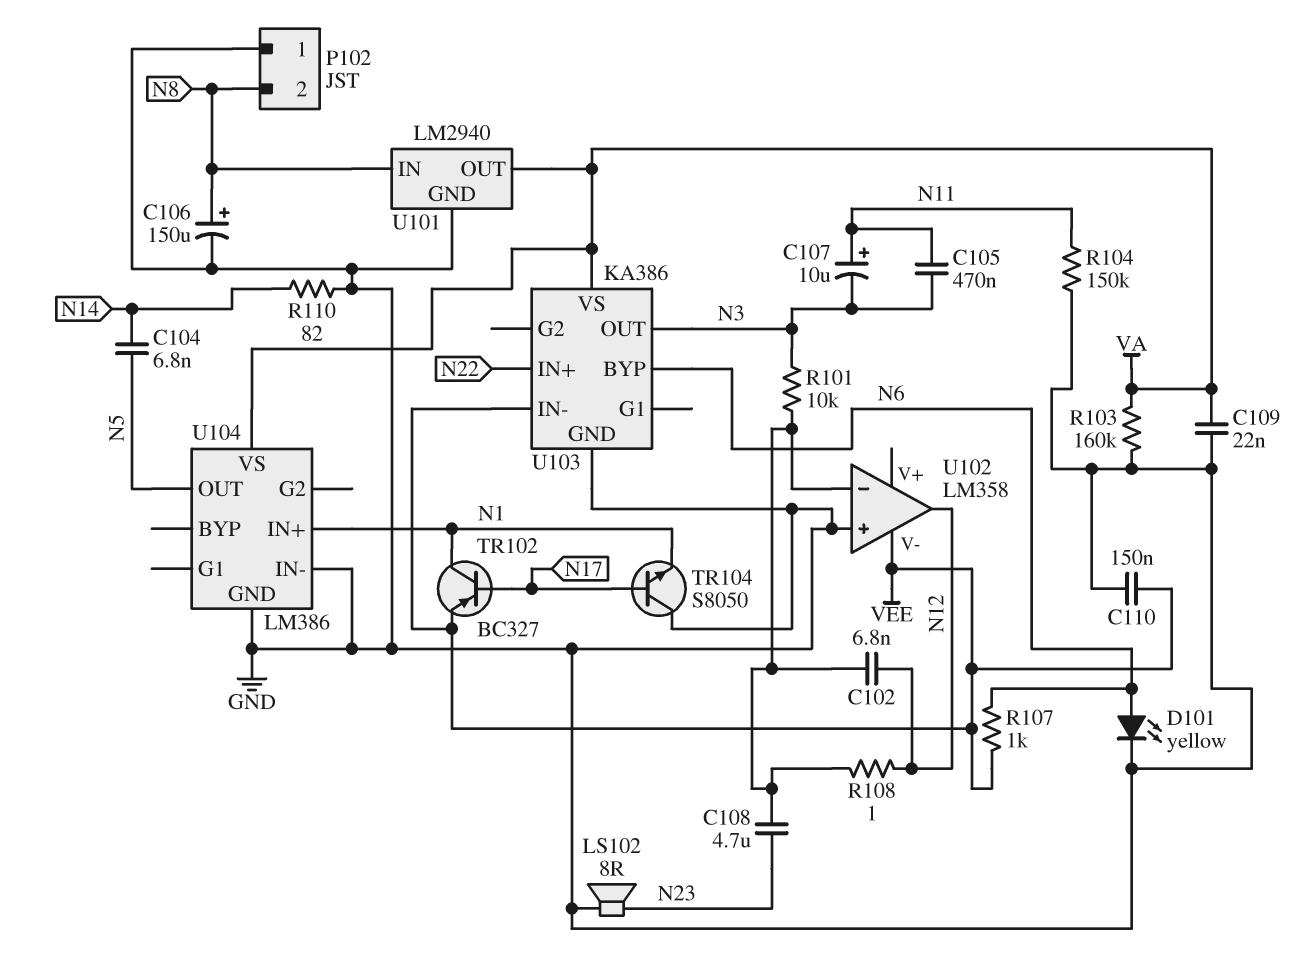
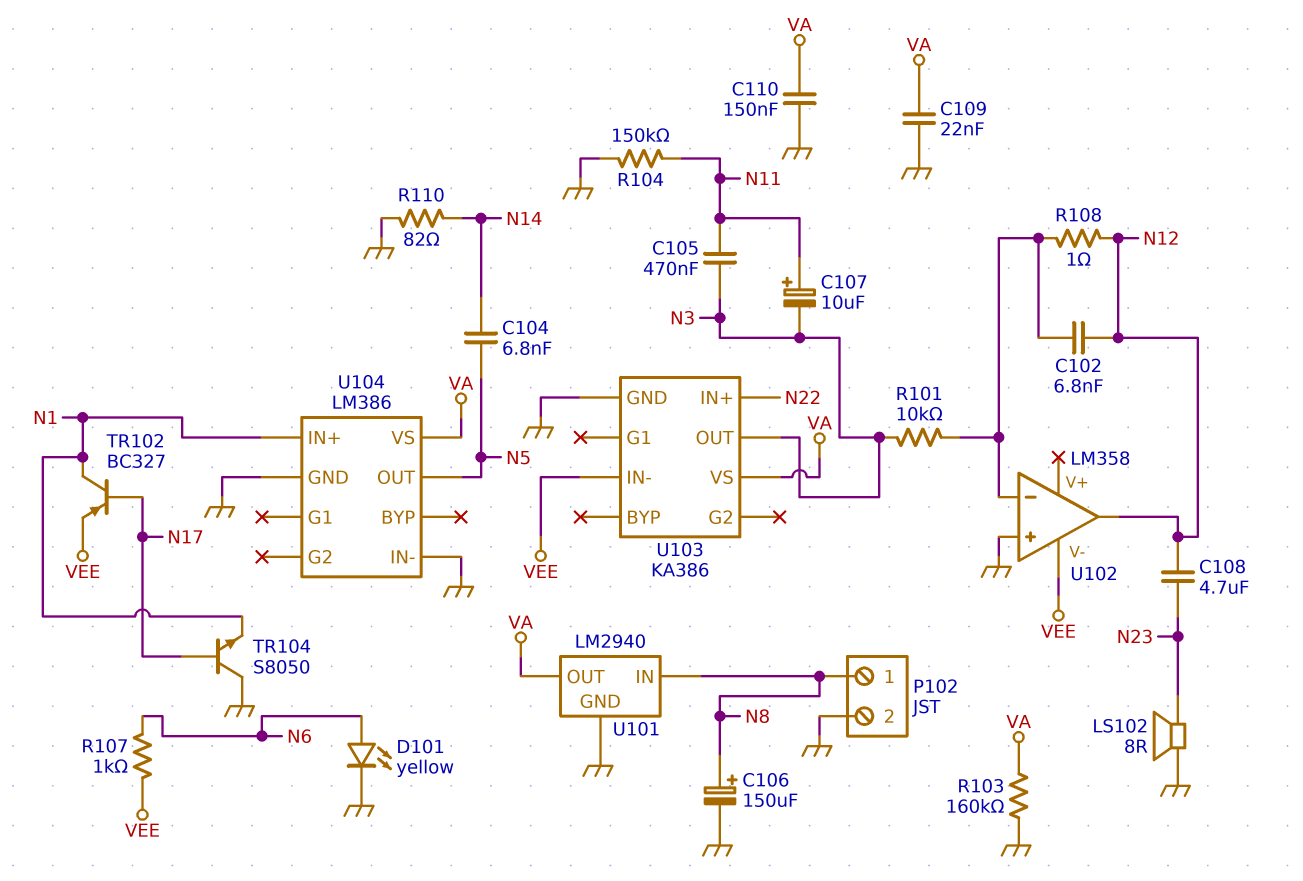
C108: 4.7uF (N23, U102/in-) -> 4.7uF (N12, N23)
C110: 150nF (GND, VEE) -> 150nF (GND, VA)
P102 pin 1: GND -> N8
P102 pin 2: N8 -> GND
U103 pin BYP: N6 -> none

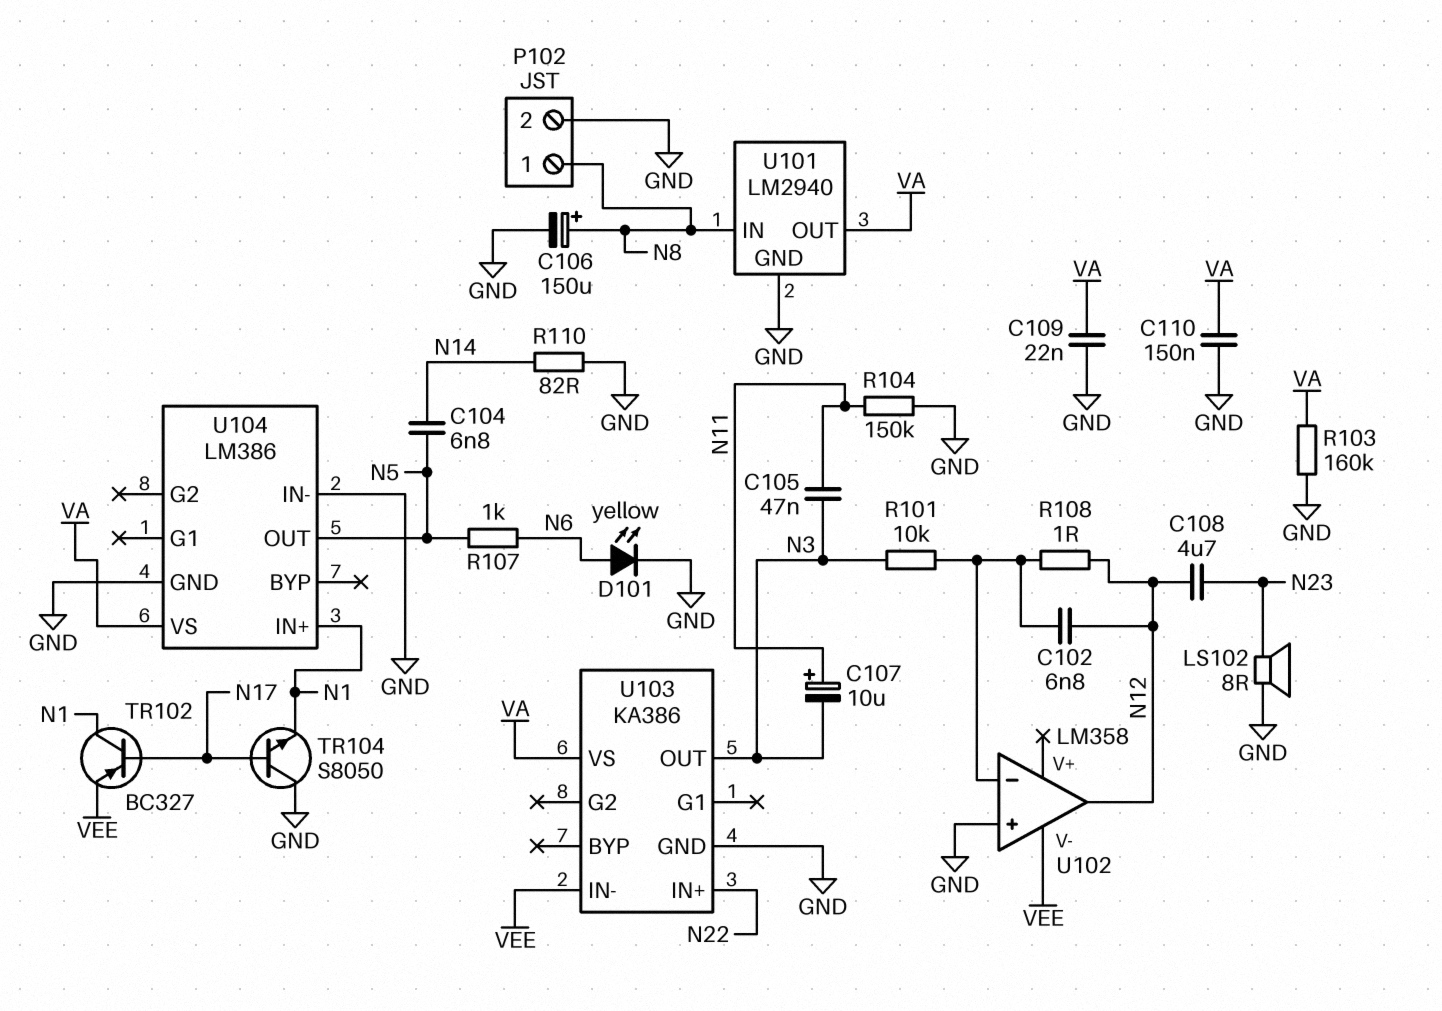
C105: 470nF (N3, N11) -> 47nF (N3, N11)
R107: 1k (N6, VEE) -> 1k (N5, N6)

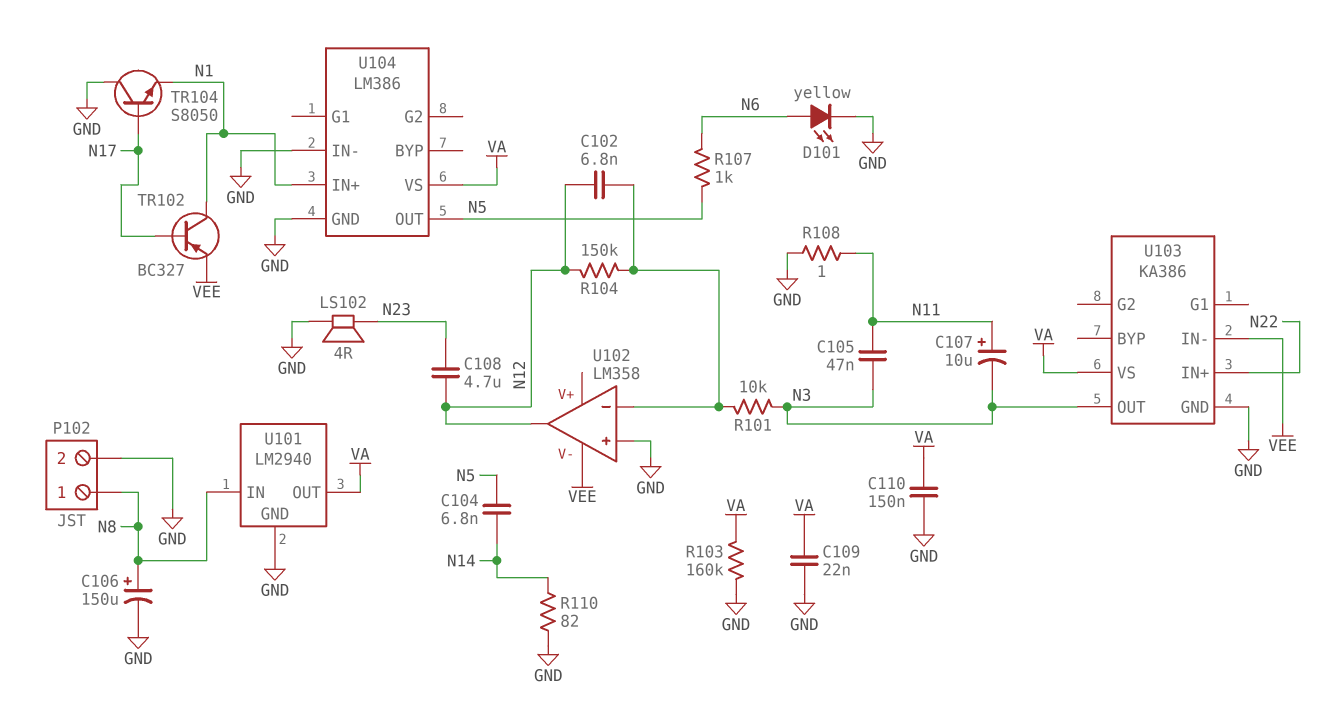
LS102: speaker 8R (GND, N23) -> speaker 4R (GND, N23)
R104: 150k (GND, N11) -> 150k (N12, U102/in-)
R108: 1 (N12, U102/in-) -> 1 (GND, N11)

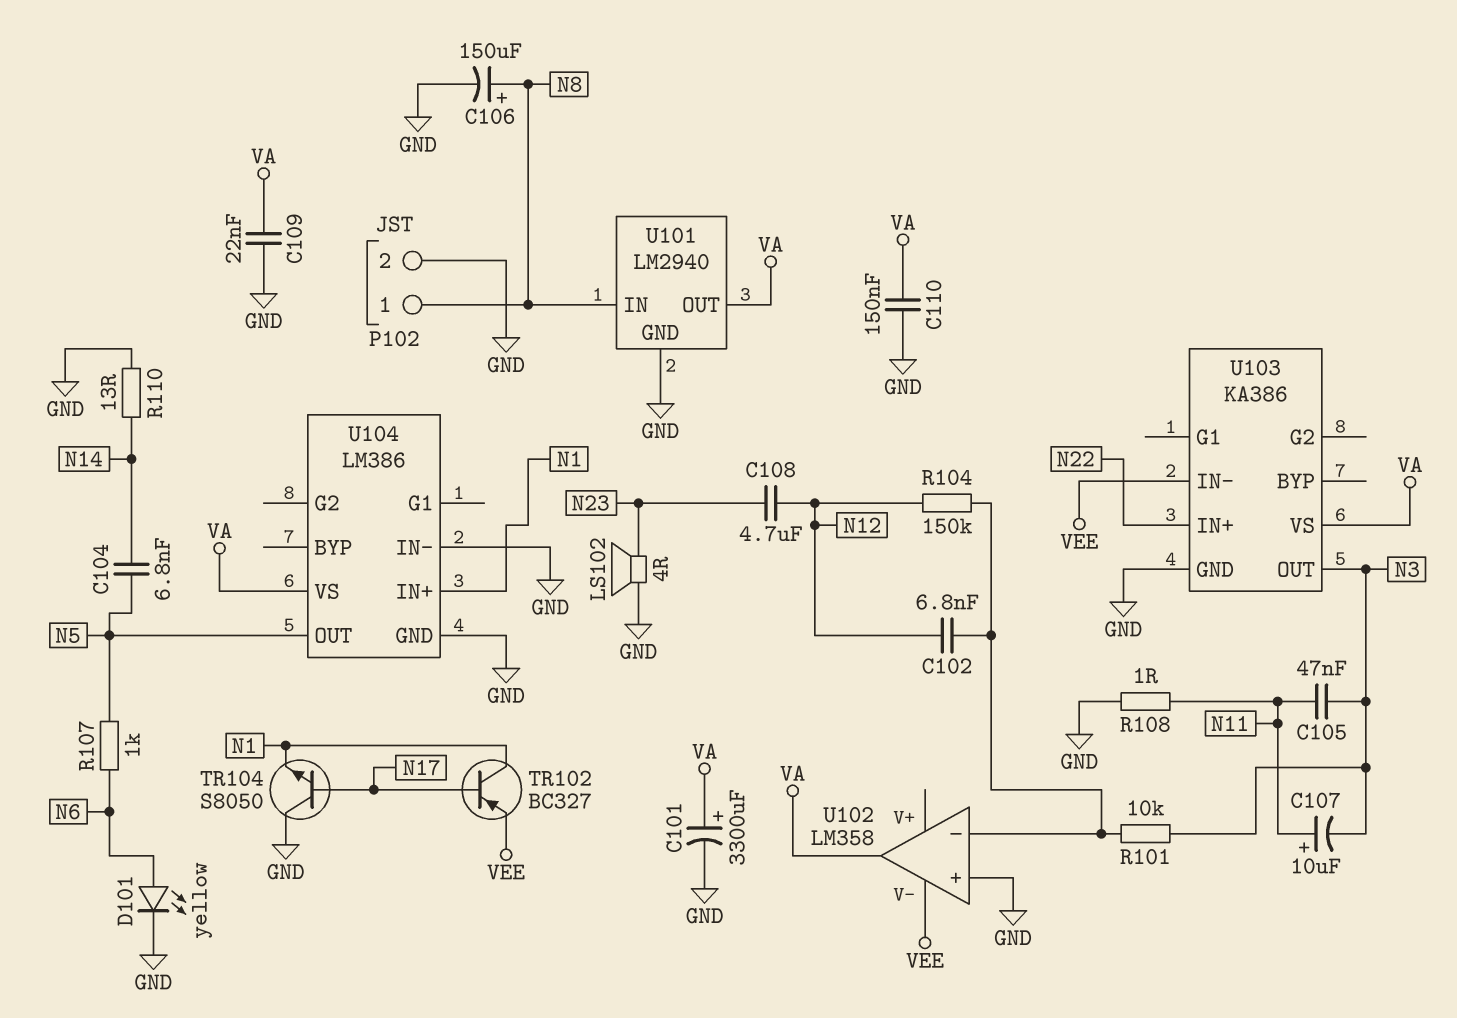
C101: none -> 3300uF (plus VA, minus GND)
R103: 160k (GND, VA) -> none
R110: 82 (GND, N14) -> 13 (GND, N14)
U102 pin out: N12 -> VA

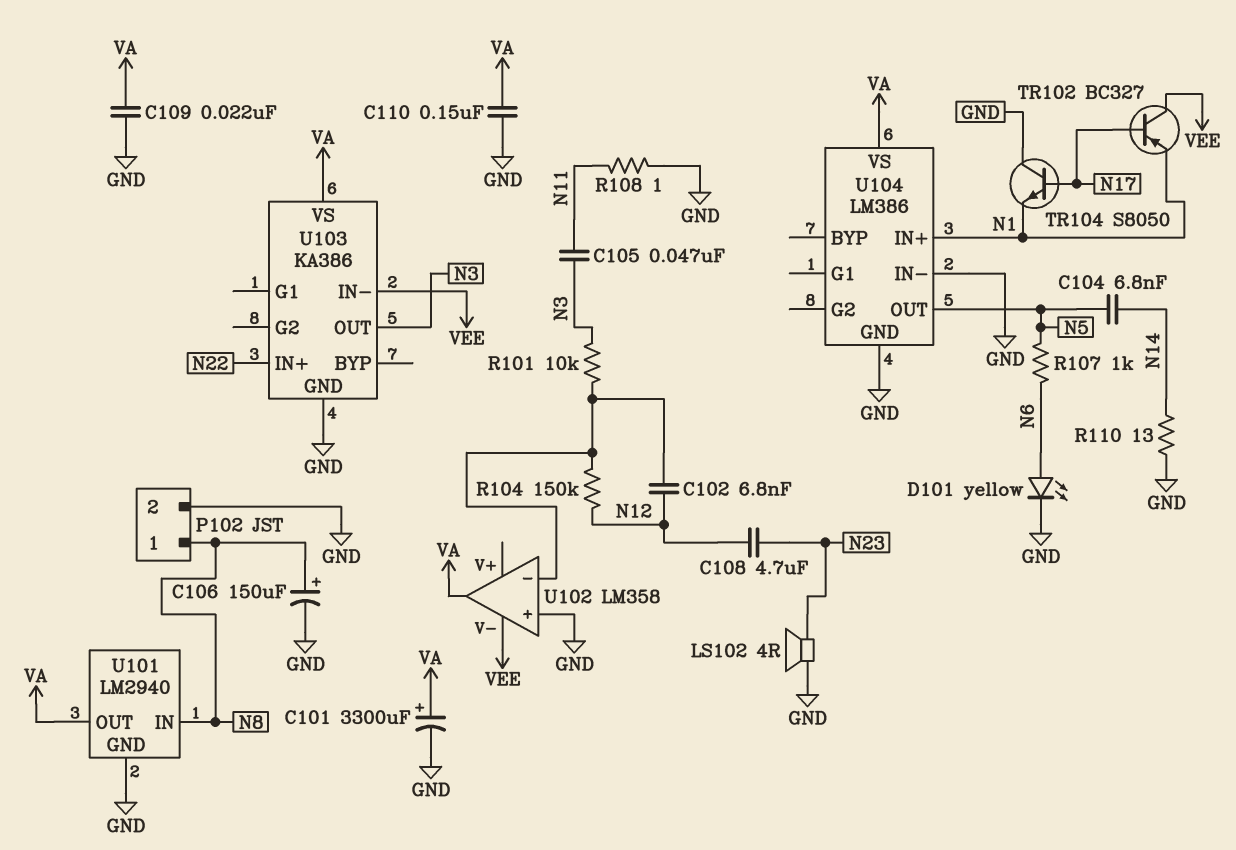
C107: 10uF (plus N11, minus N3) -> none
TR102: PNP BC327 (B N17, C N1, E VEE) -> PNP BC327 (B N17, C VEE, E N1)

